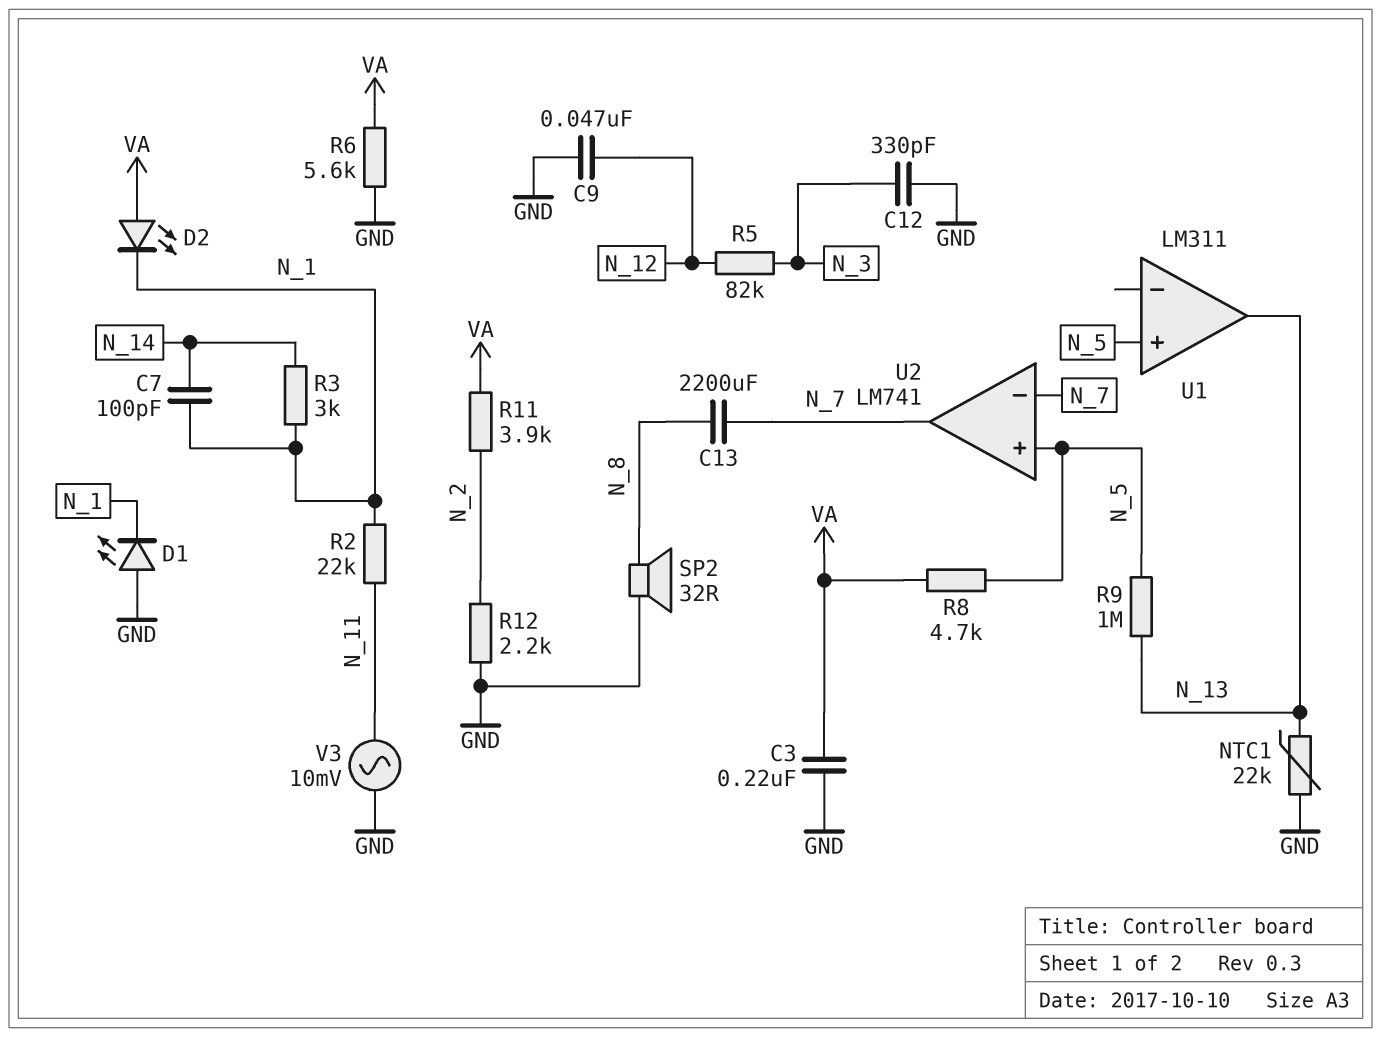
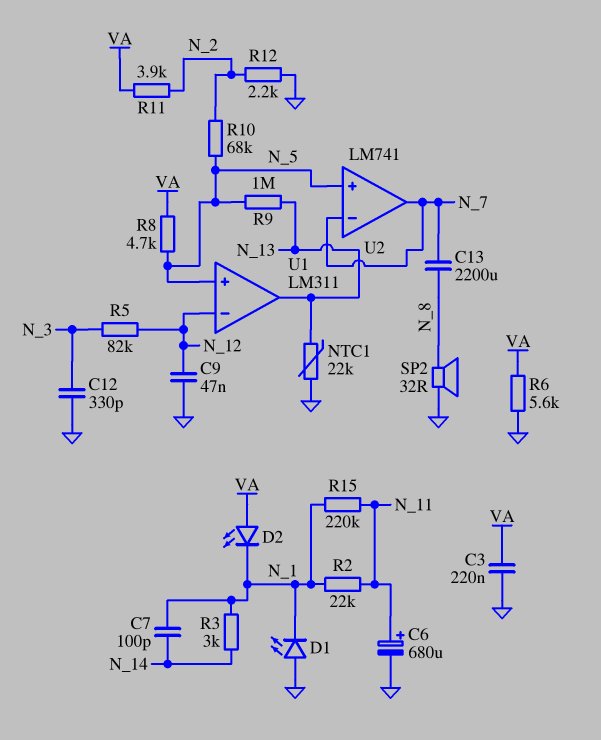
C6: none -> 680uF (plus N_11, minus GND)
R10: none -> 68k (N_2, N_5)
R15: none -> 220k (N_1, N_11)
U1 pin in-: none -> N_12
V3: AC 10mV (GND, N_11) -> none

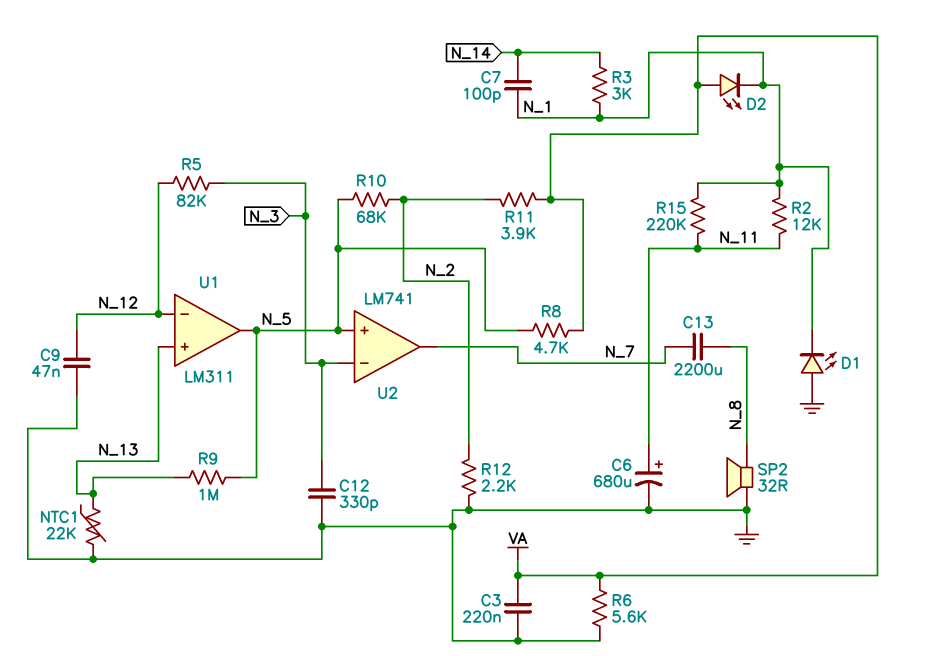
R2: 22k (N_1, N_11) -> 12k (N_1, N_11)
U1 pin in+: N_5 -> N_13
U1 pin out: N_13 -> N_5
U2 pin in-: N_7 -> N_3

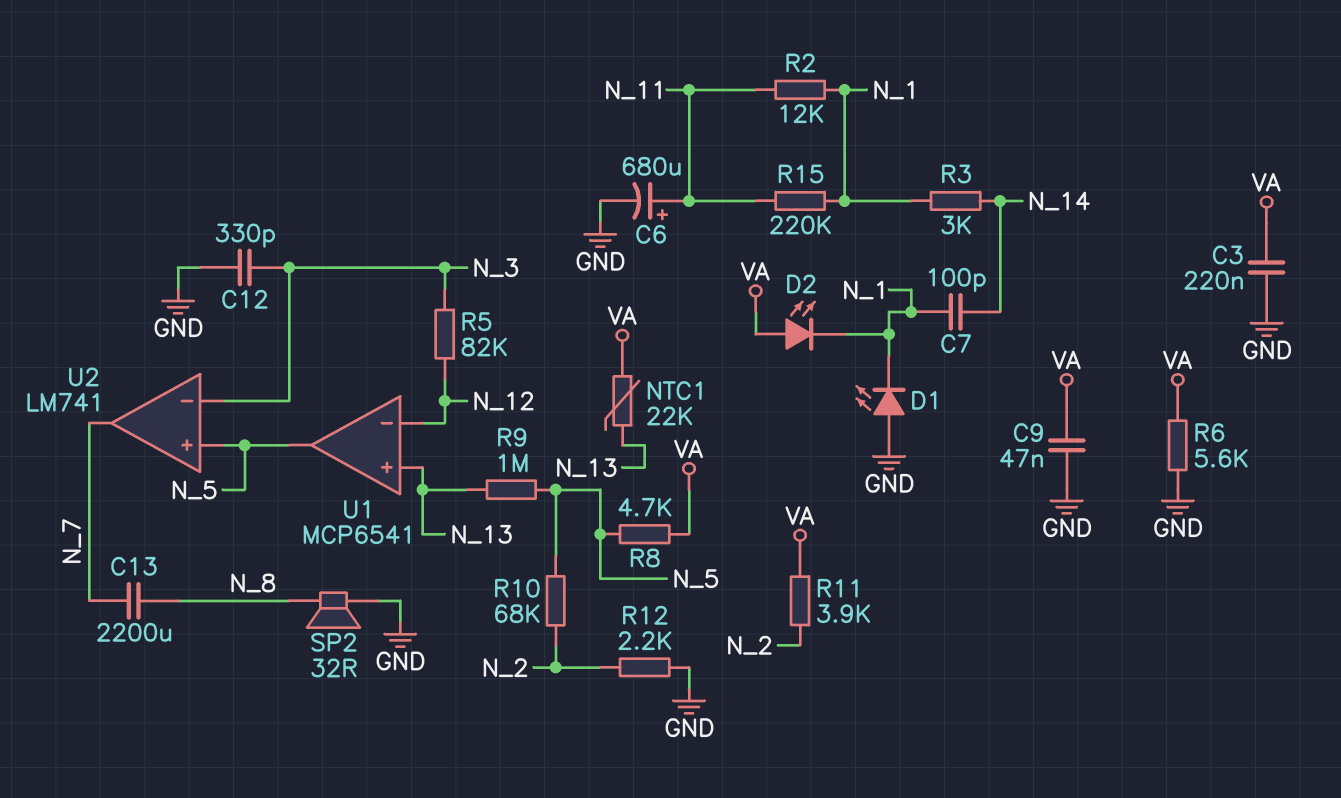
C9: 47nF (GND, N_12) -> 47nF (GND, VA)
NTC1: 22k (GND, N_13) -> 22k (N_13, VA)
U1: LM311 -> MCP6541

